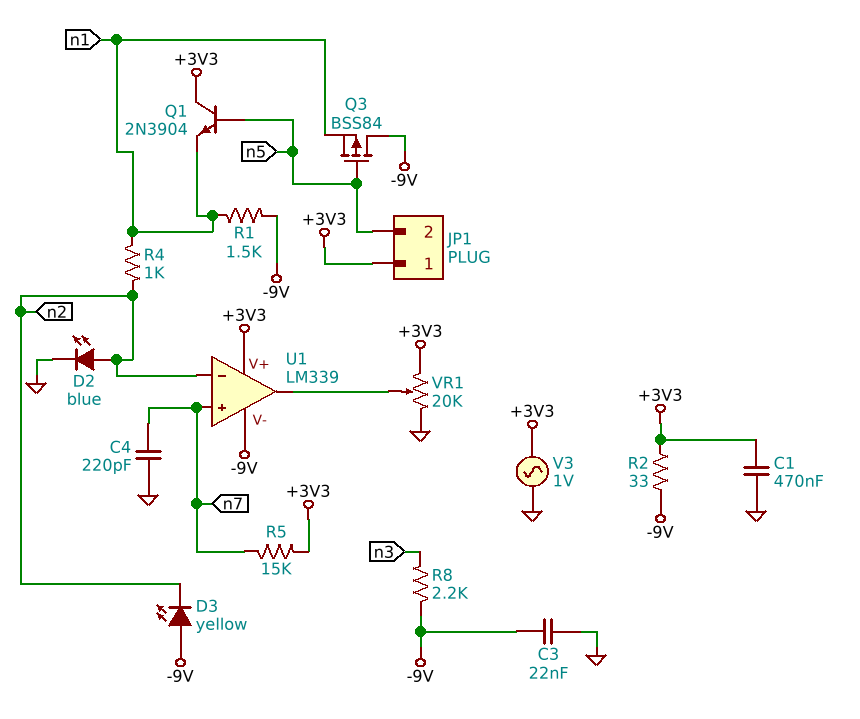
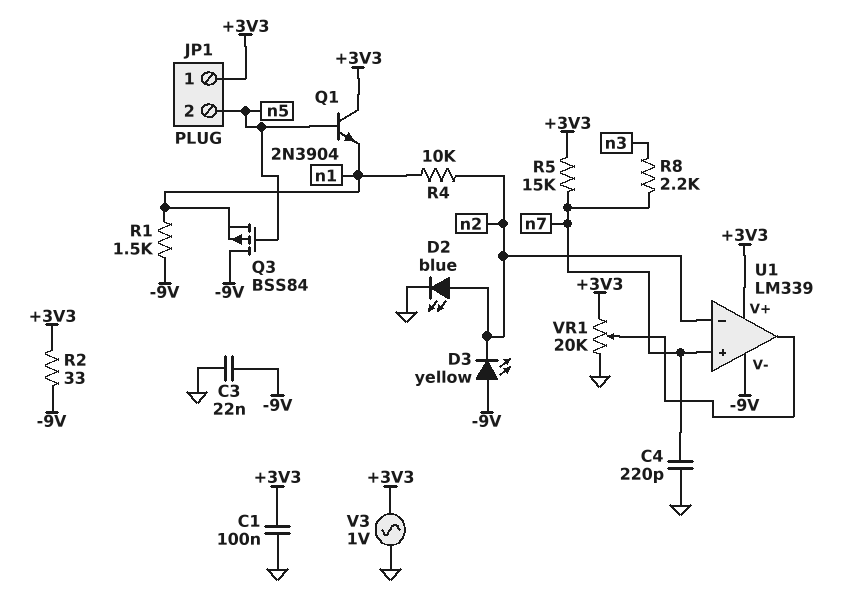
C1: 470nF (+3V3, GND) -> 100nF (+3V3, GND)
R4: 1k (n1, n2) -> 10k (n1, n2)
R8: 2.2k (-9V, n3) -> 2.2k (n3, n7)

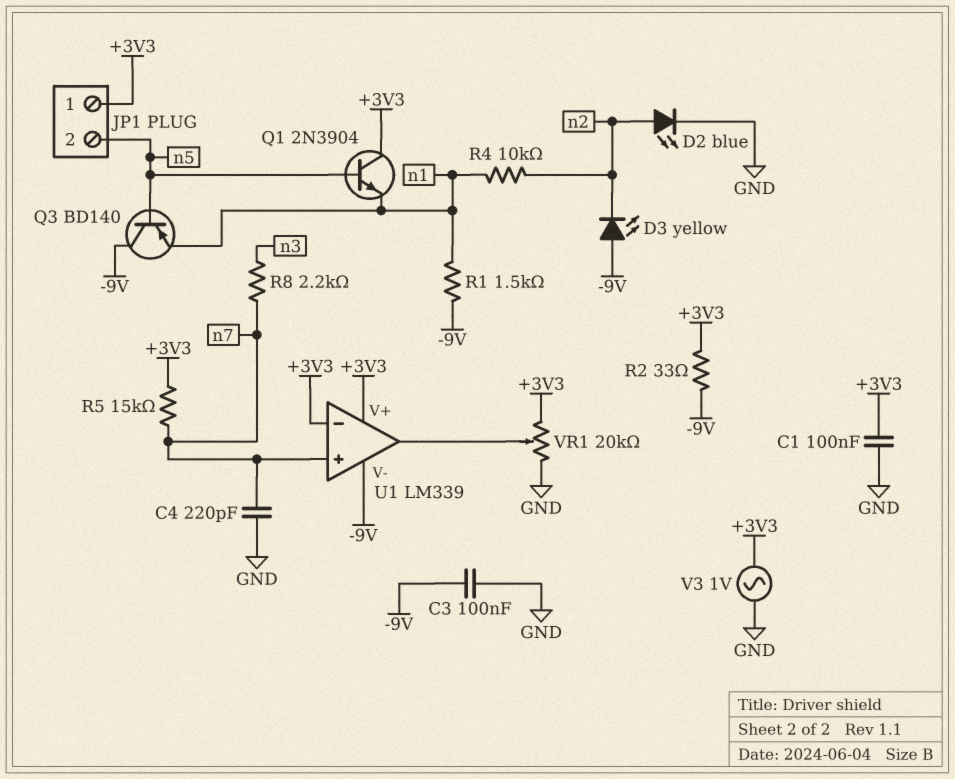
C3: 22nF (-9V, GND) -> 100nF (-9V, GND)
Q3: PMOS BSS84 (G n5, D -9V, S n1) -> PNP BD140 (B n5, C -9V, E n1)
U1 pin in-: n2 -> +3V3

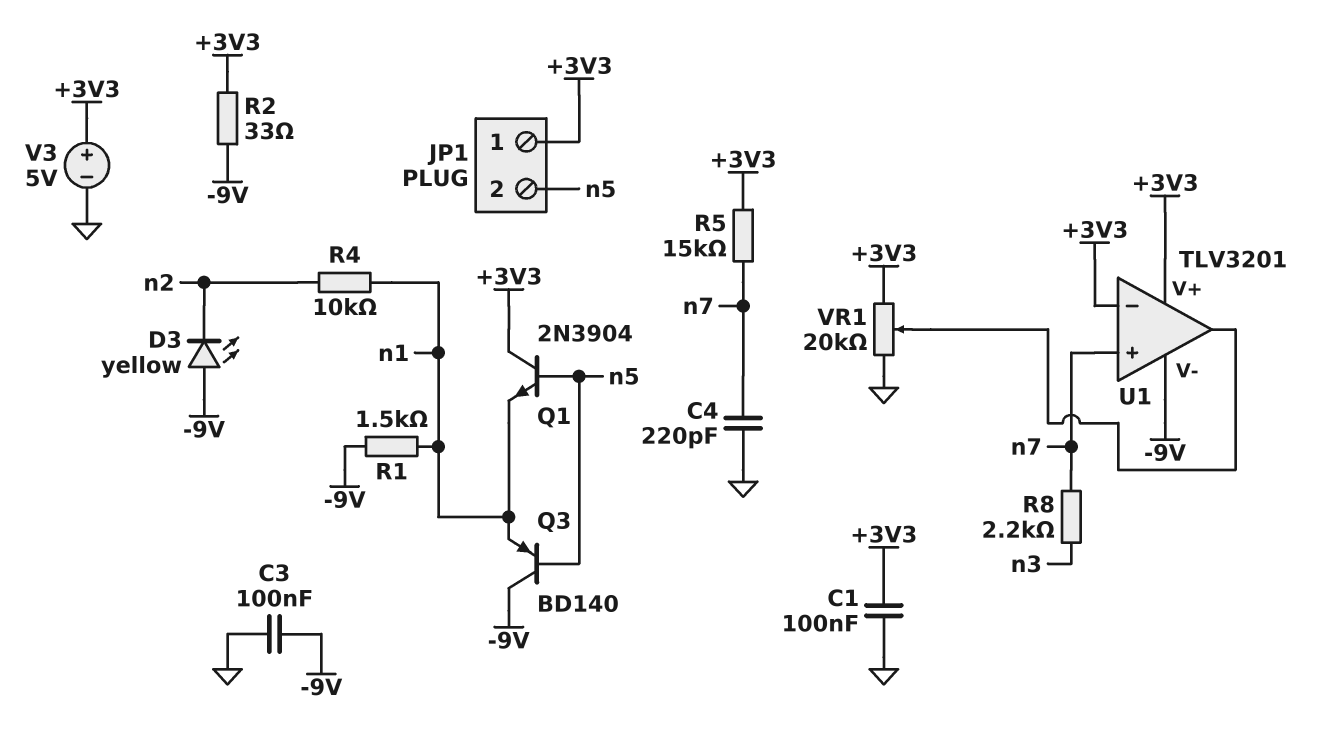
D2: LED blue (A n2, K GND) -> none
U1: LM339 -> TLV3201
V3: AC 1V (+3V3, GND) -> 5V (plus +3V3, minus GND)

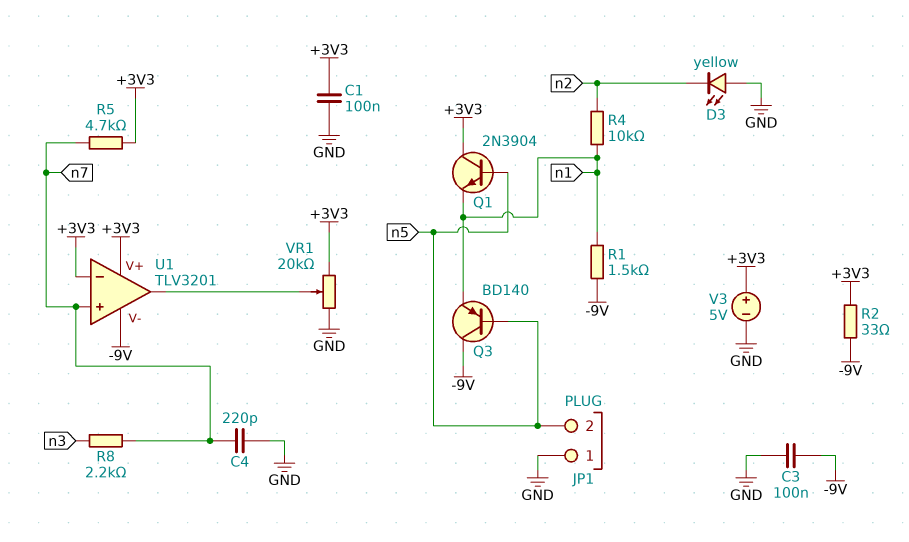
D3: LED yellow (A -9V, K n2) -> LED yellow (A GND, K n2)
JP1 pin 1: +3V3 -> GND
R5: 15k (+3V3, n7) -> 4.7k (+3V3, n7)

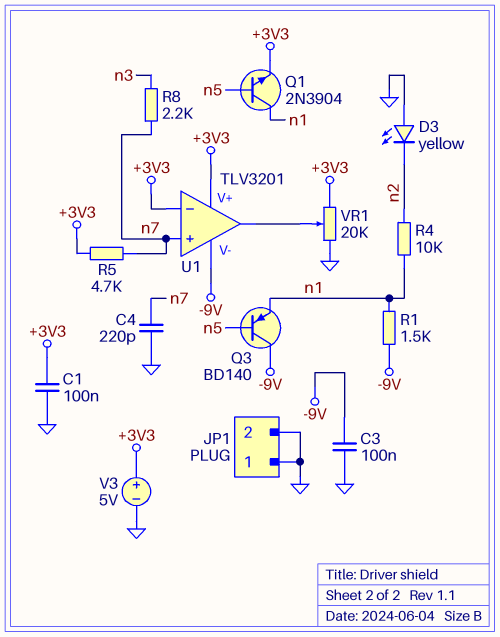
JP1 pin 2: n5 -> GND
Q1: NPN 2N3904 (B n5, C +3V3, E n1) -> NPN 2N3904 (B n5, C n1, E +3V3)
R2: 33 (+3V3, -9V) -> none

